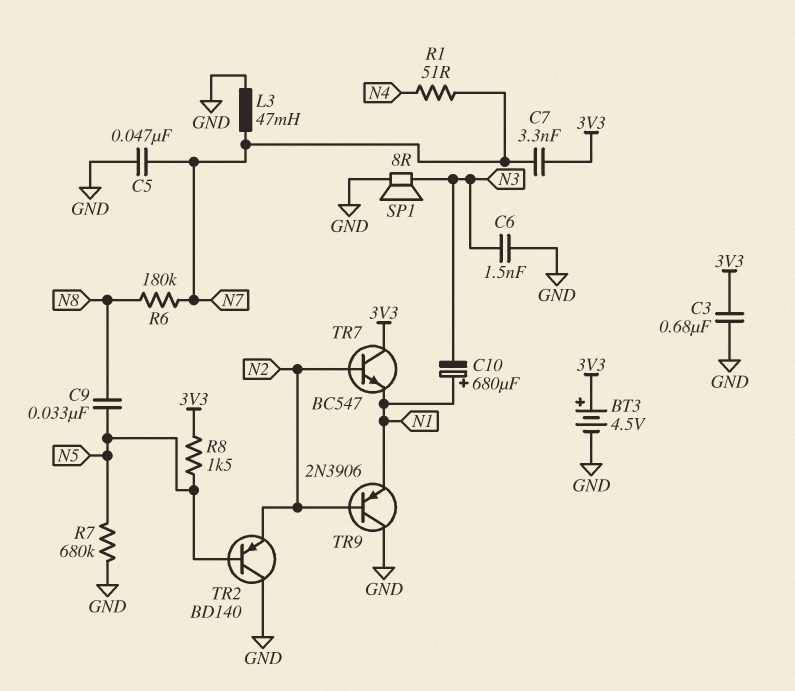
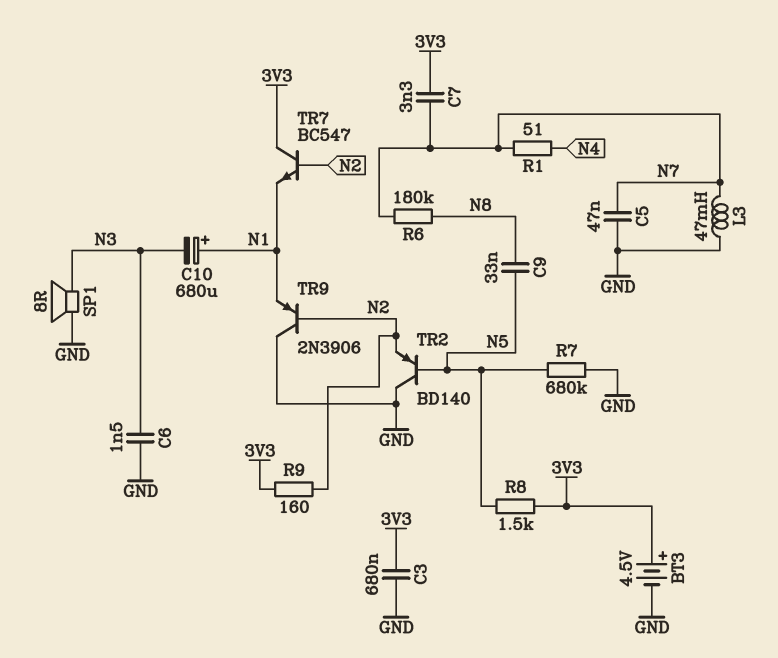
R9: none -> 160 (3V3, N2)

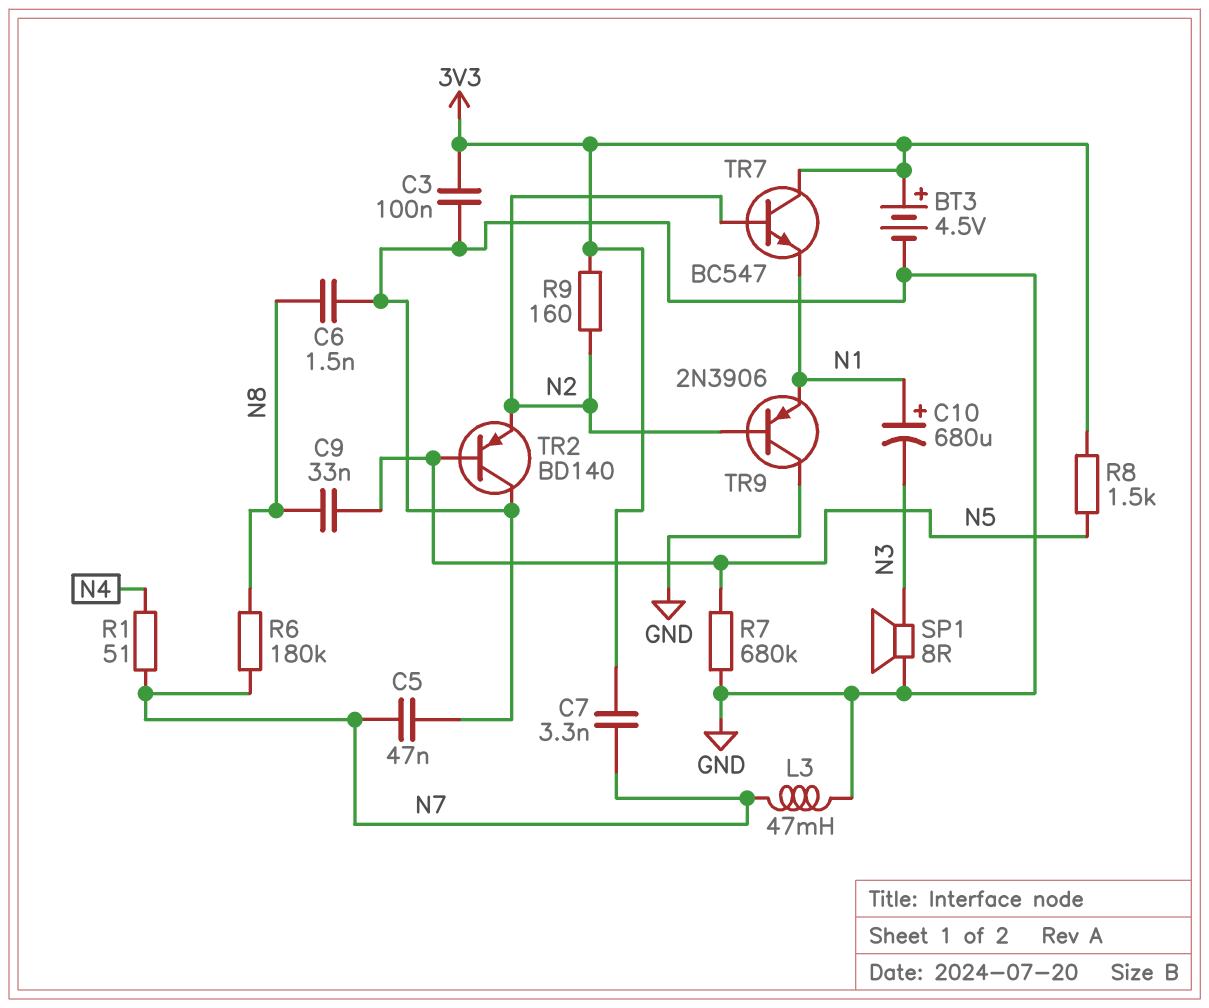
C3: 680nF (3V3, GND) -> 100nF (3V3, GND)
C6: 1.5nF (GND, N3) -> 1.5nF (GND, N8)

